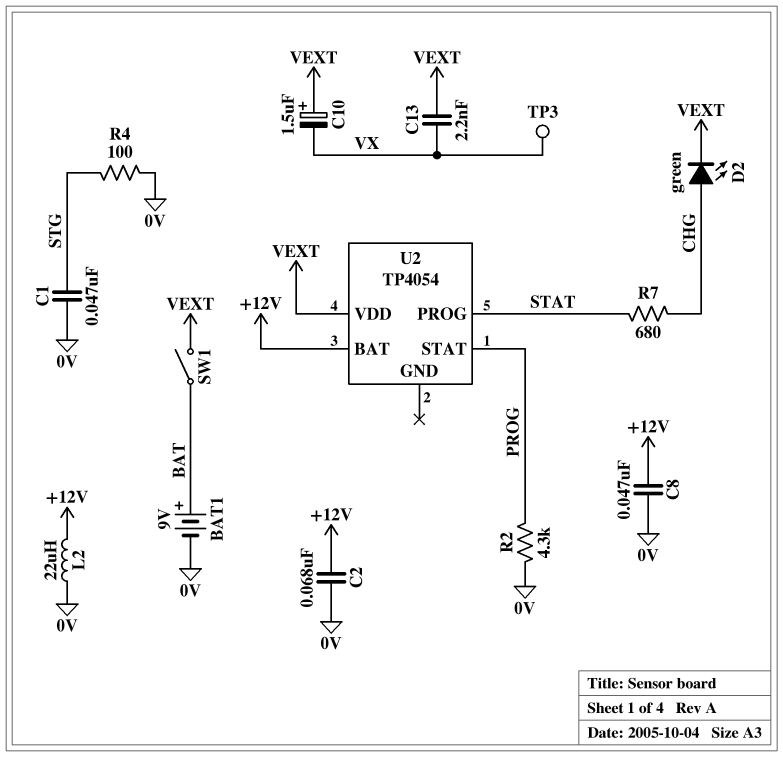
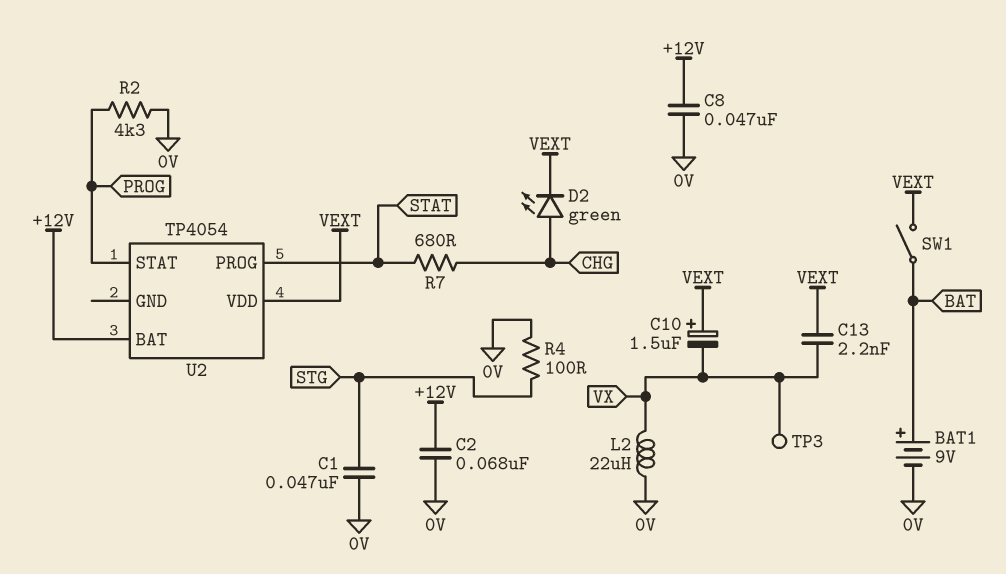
L2: 22uH (+12V, 0V) -> 22uH (0V, VX)

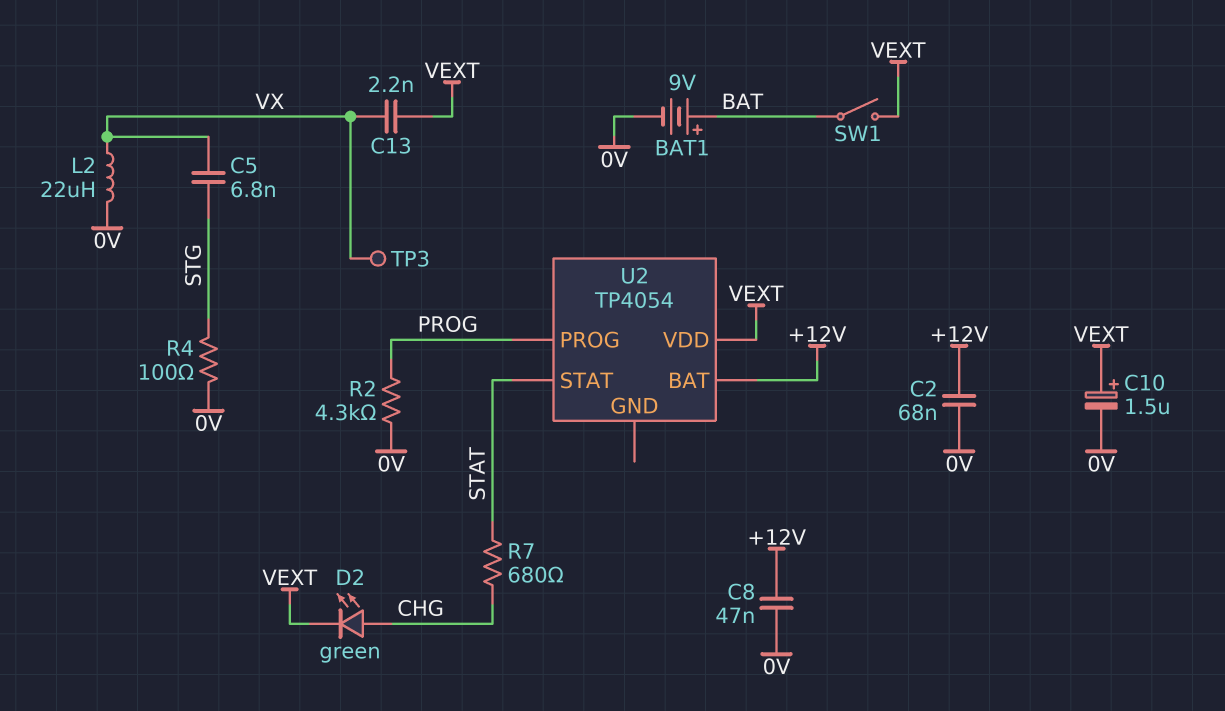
C1: 47nF (0V, STG) -> none
C5: none -> 6.8nF (STG, VX)
C10: 1.5uF (plus VEXT, minus VX) -> 1.5uF (plus VEXT, minus 0V)
U2 pin PROG: STAT -> PROG
U2 pin STAT: PROG -> STAT

